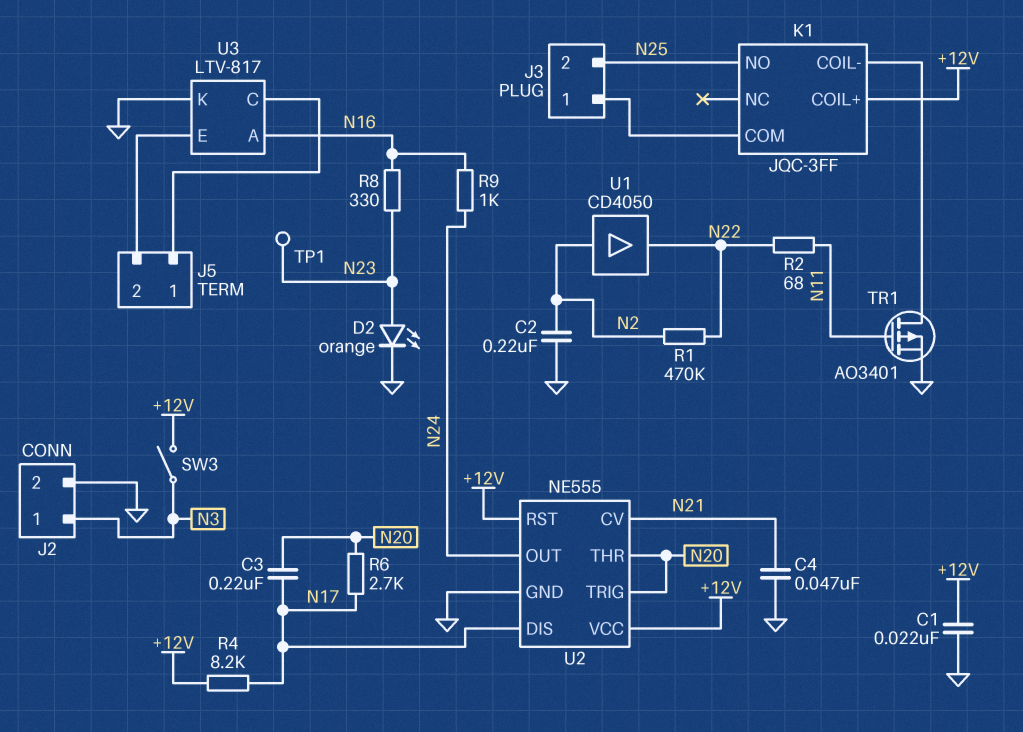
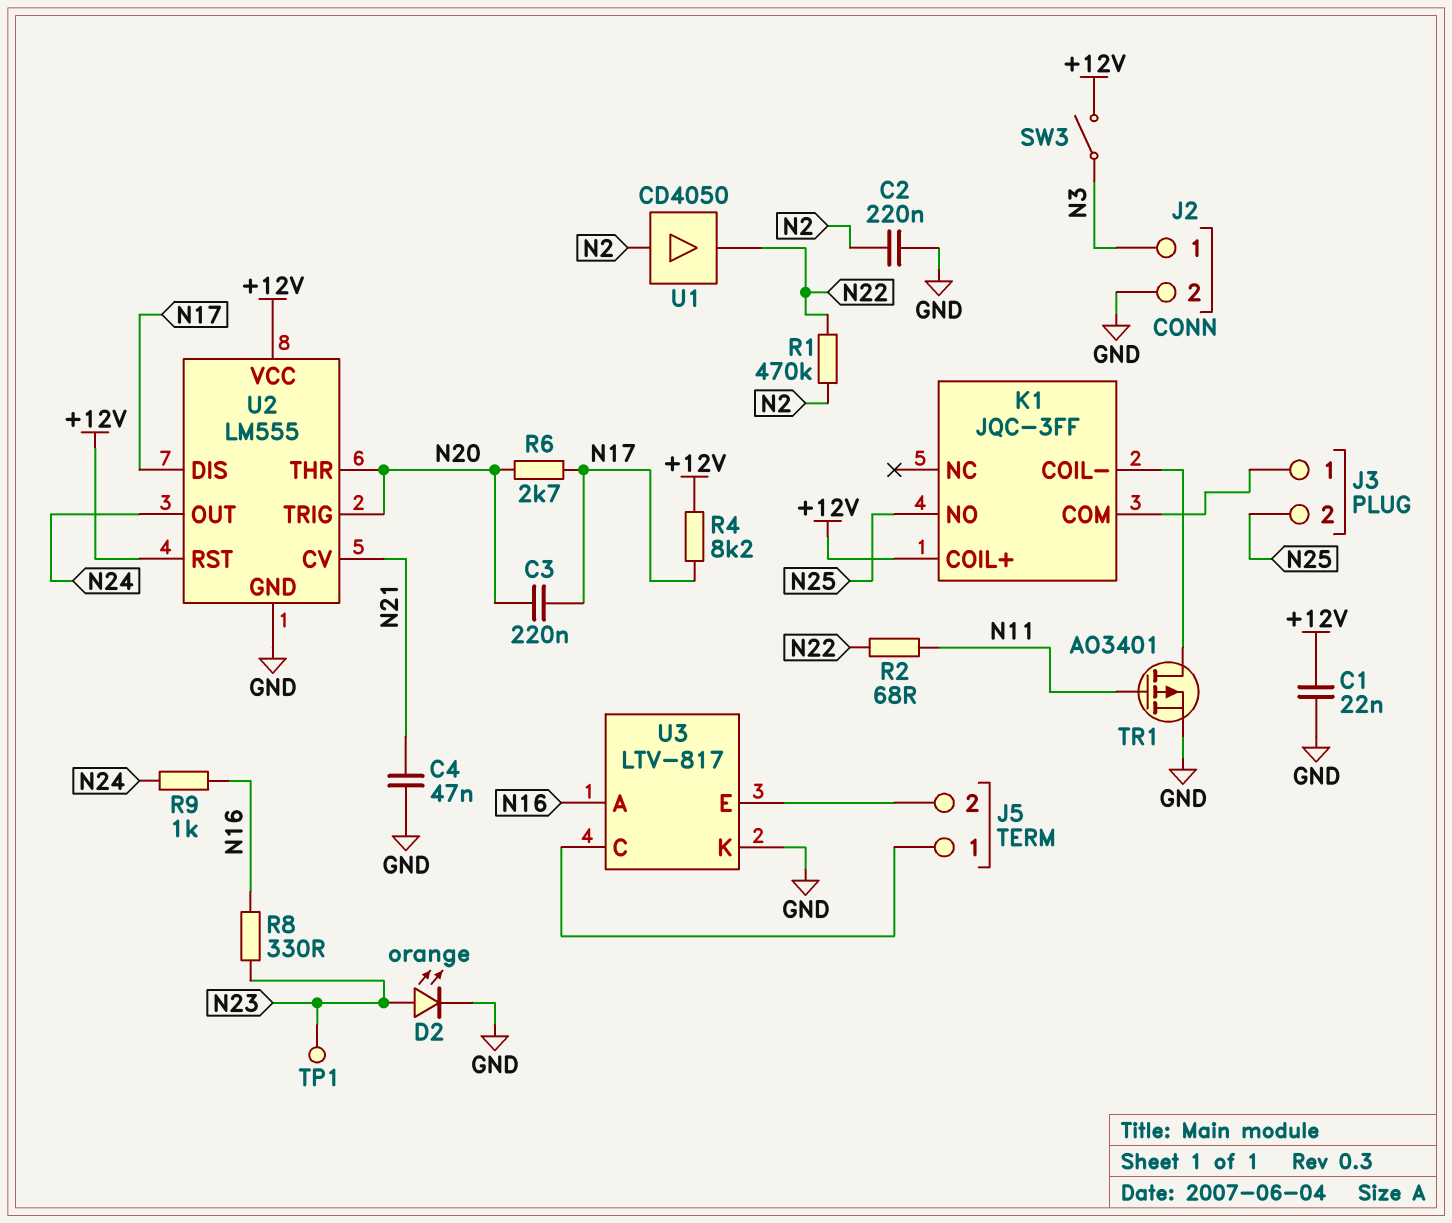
U2: NE555 -> LM555

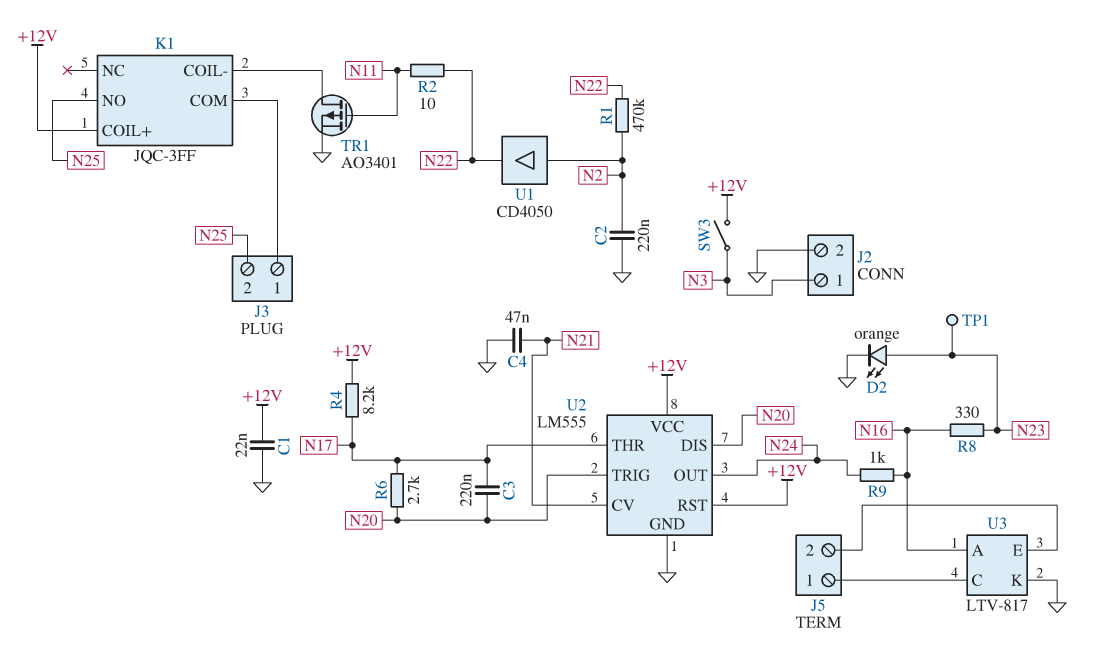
R2: 68 (N11, N22) -> 10 (N11, N22)
U2 pin DIS: N17 -> N20
U2 pin THR: N20 -> N17

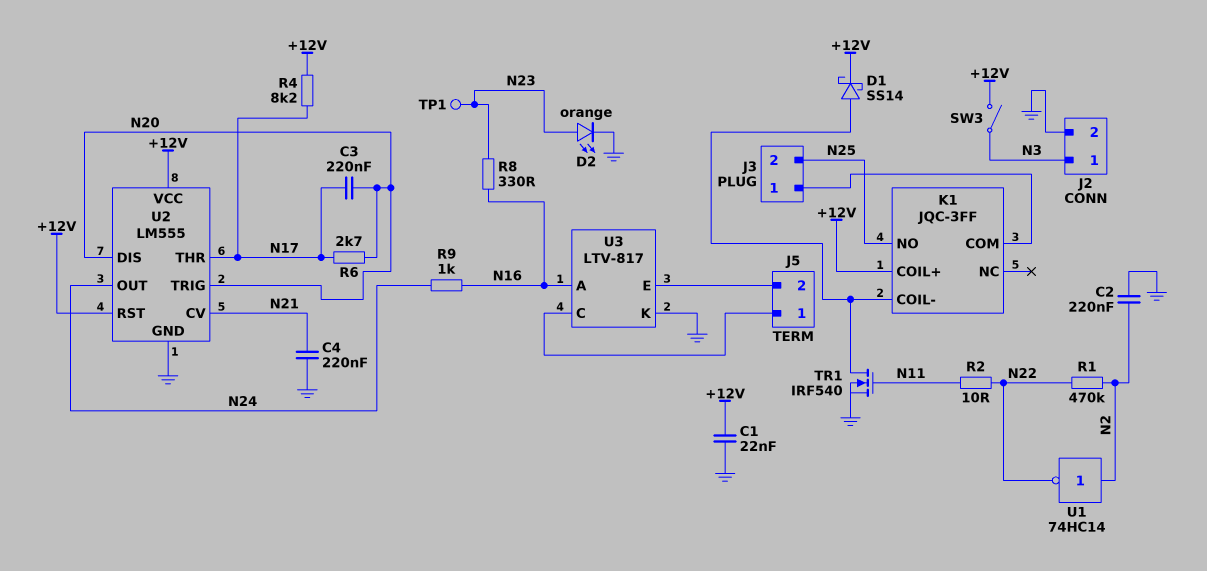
C4: 47nF (GND, N21) -> 220nF (GND, N21)
D1: none -> schottky SS14 (A K1/COIL-, K +12V)
TR1: PMOS AO3401 (G N11, D K1/COIL-, S GND) -> NMOS IRF540 (G N11, D K1/COIL-, S GND)
U1: buffer CD4050 (in N2, out N22) -> NOT 74HC14 (in N2, out N22)

